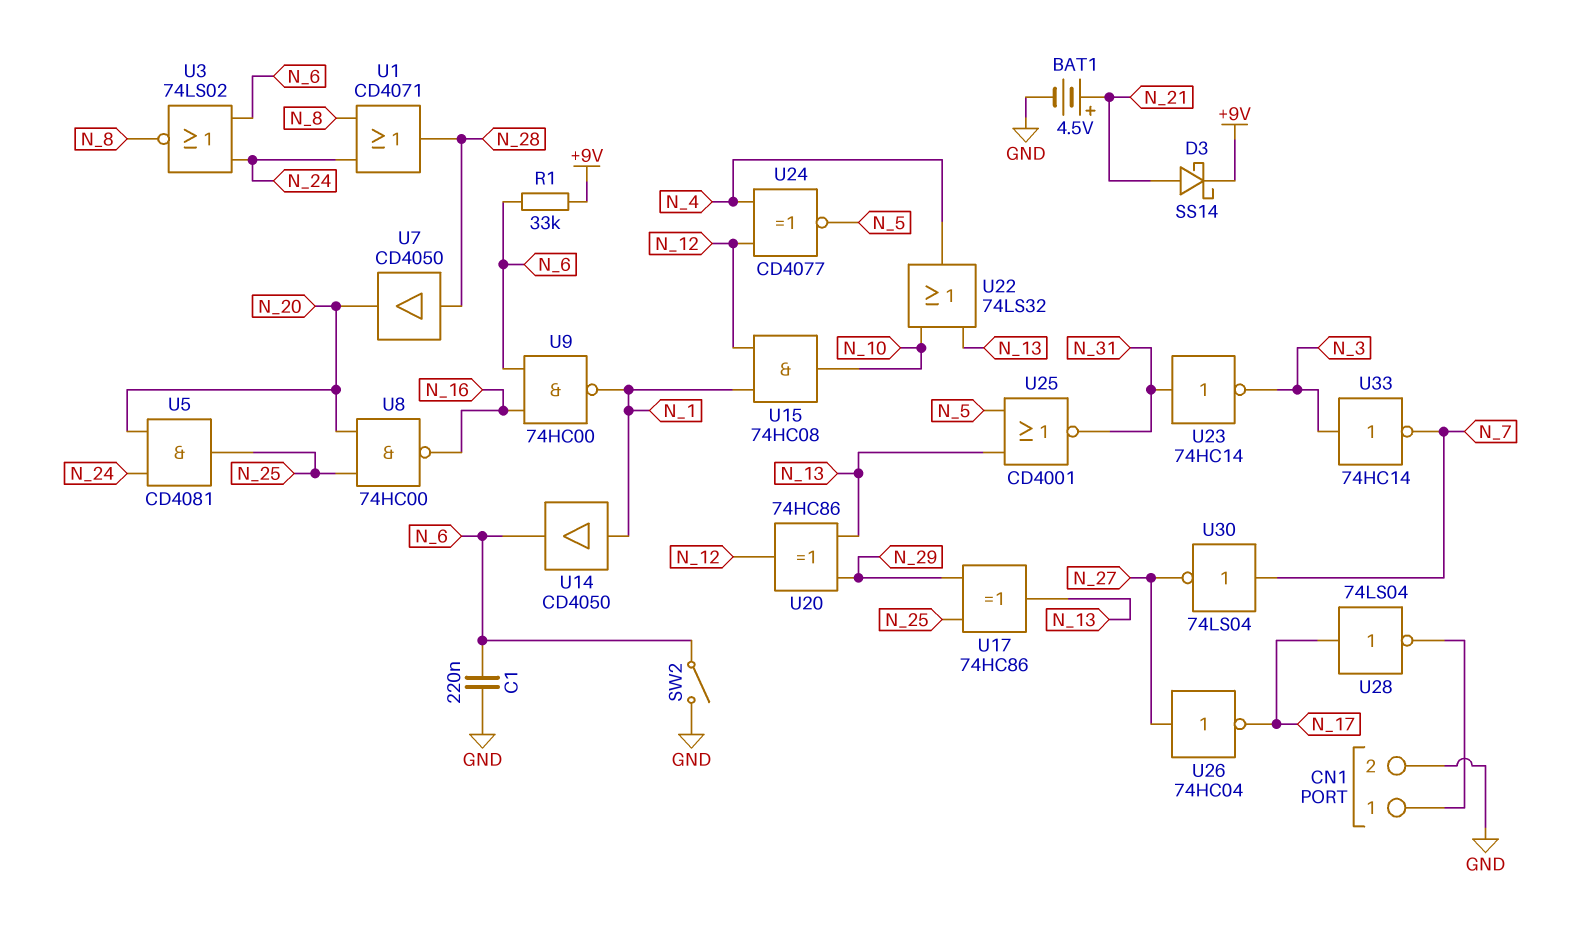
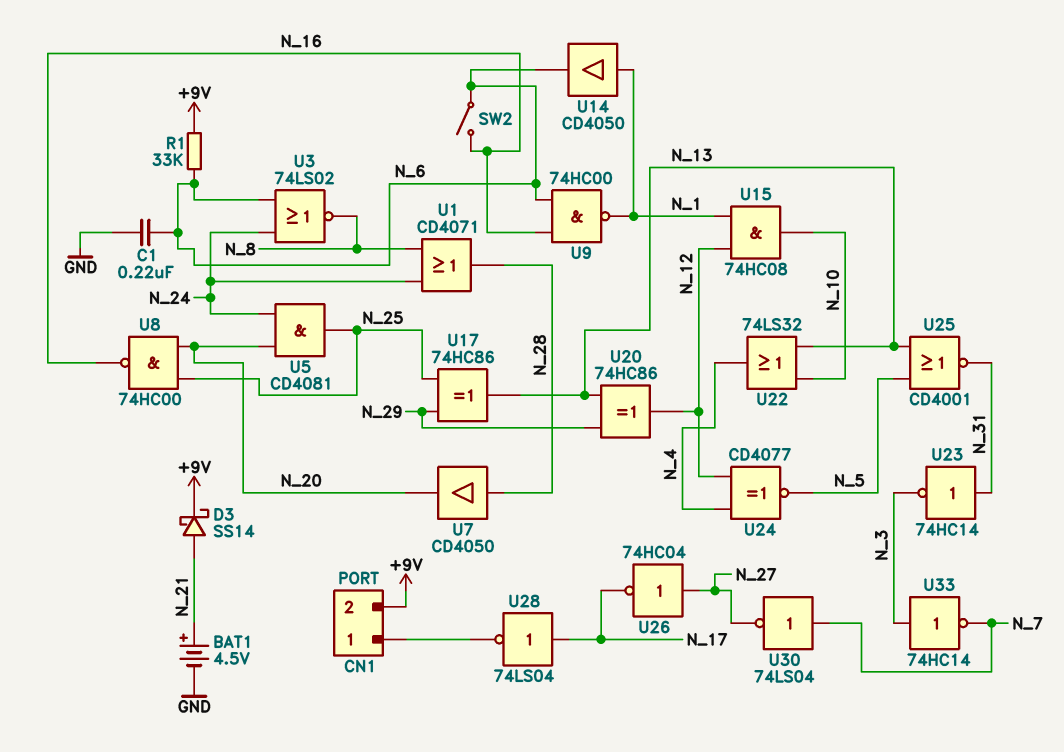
CN1 pin 2: GND -> +9V
SW2: switch (GND, N_6) -> switch (N_6, N_16)

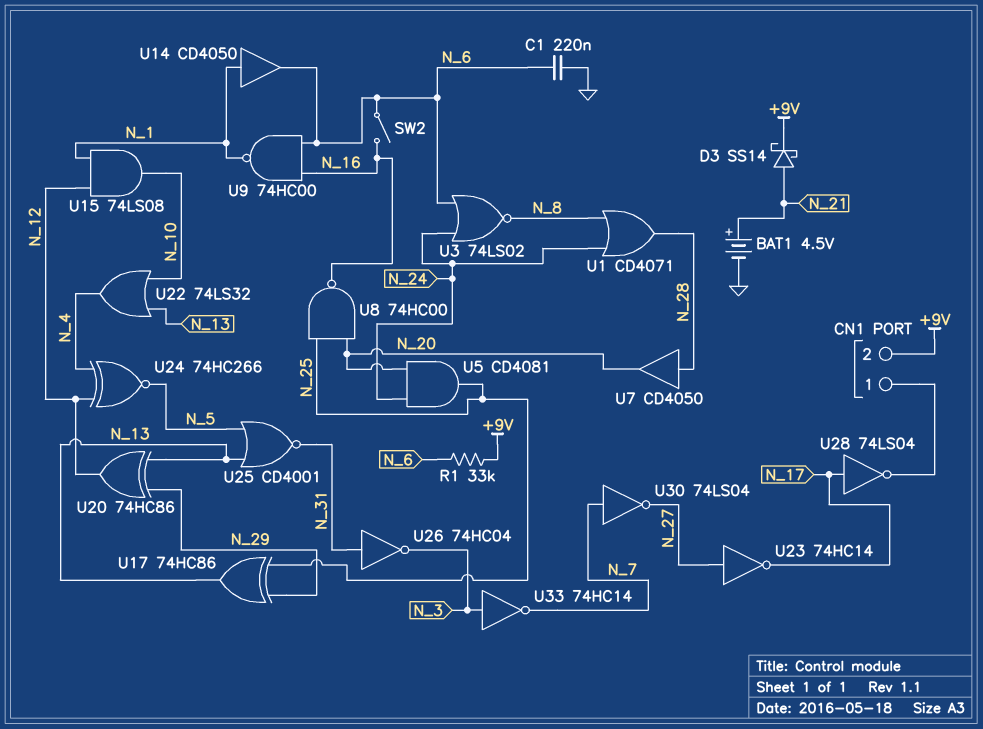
U15: AND 74HC08 (in N_1, in N_12, out N_10) -> AND 74LS08 (in N_1, in N_12, out N_10)
U23: NOT 74HC14 (in N_31, out N_3) -> NOT 74HC14 (in N_27, out N_17)
U24: XNOR CD4077 (in N_4, in N_12, out N_5) -> XNOR 74HC266 (in N_4, in N_12, out N_5)
U26: NOT 74HC04 (in N_27, out N_17) -> NOT 74HC04 (in N_31, out N_3)

